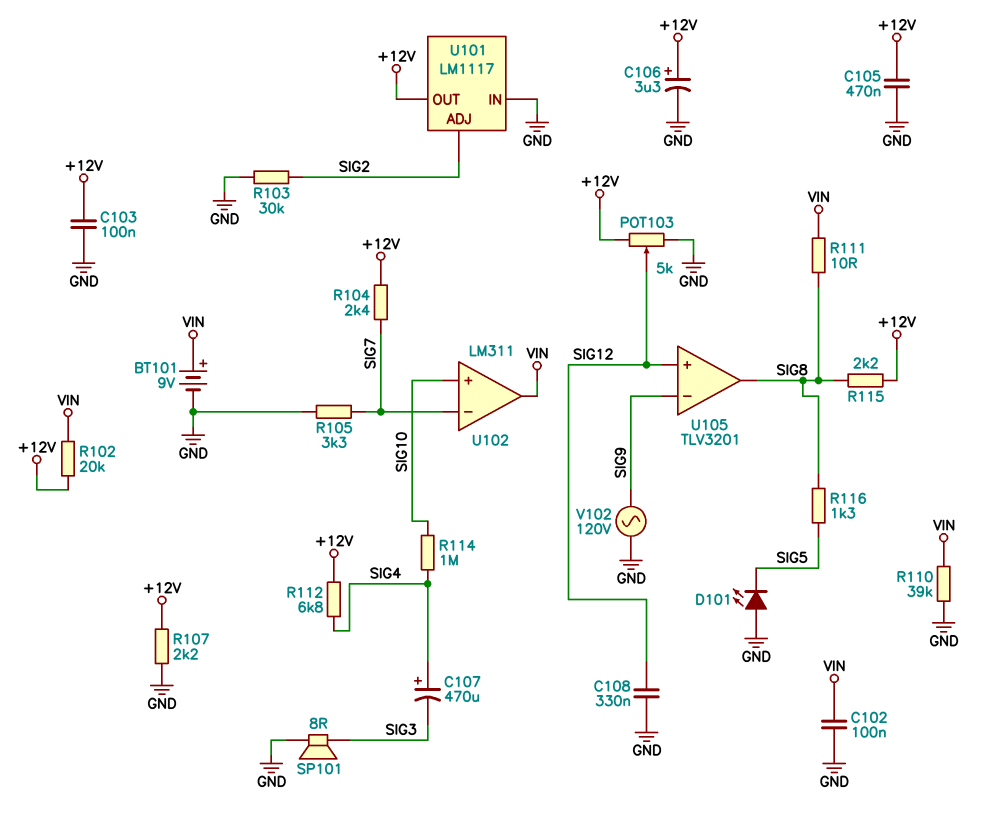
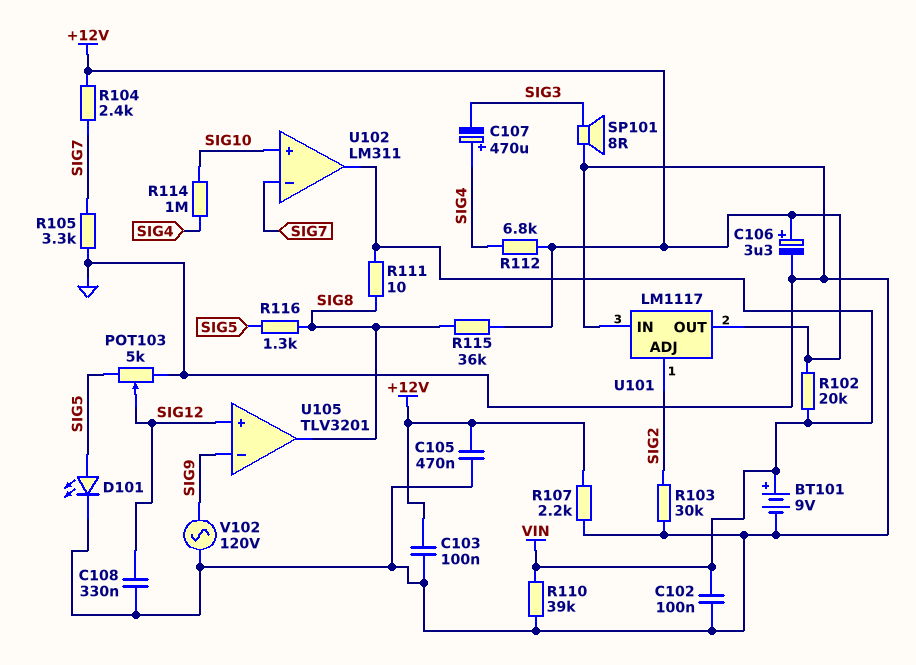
D101: LED (A GND, K SIG5) -> LED (A SIG5, K GND)
POT103: 5k (+12V, GND, wiper SIG12) -> 5k (GND, SIG5, wiper SIG12)
R115: 2.2k (+12V, SIG8) -> 36k (+12V, SIG8)

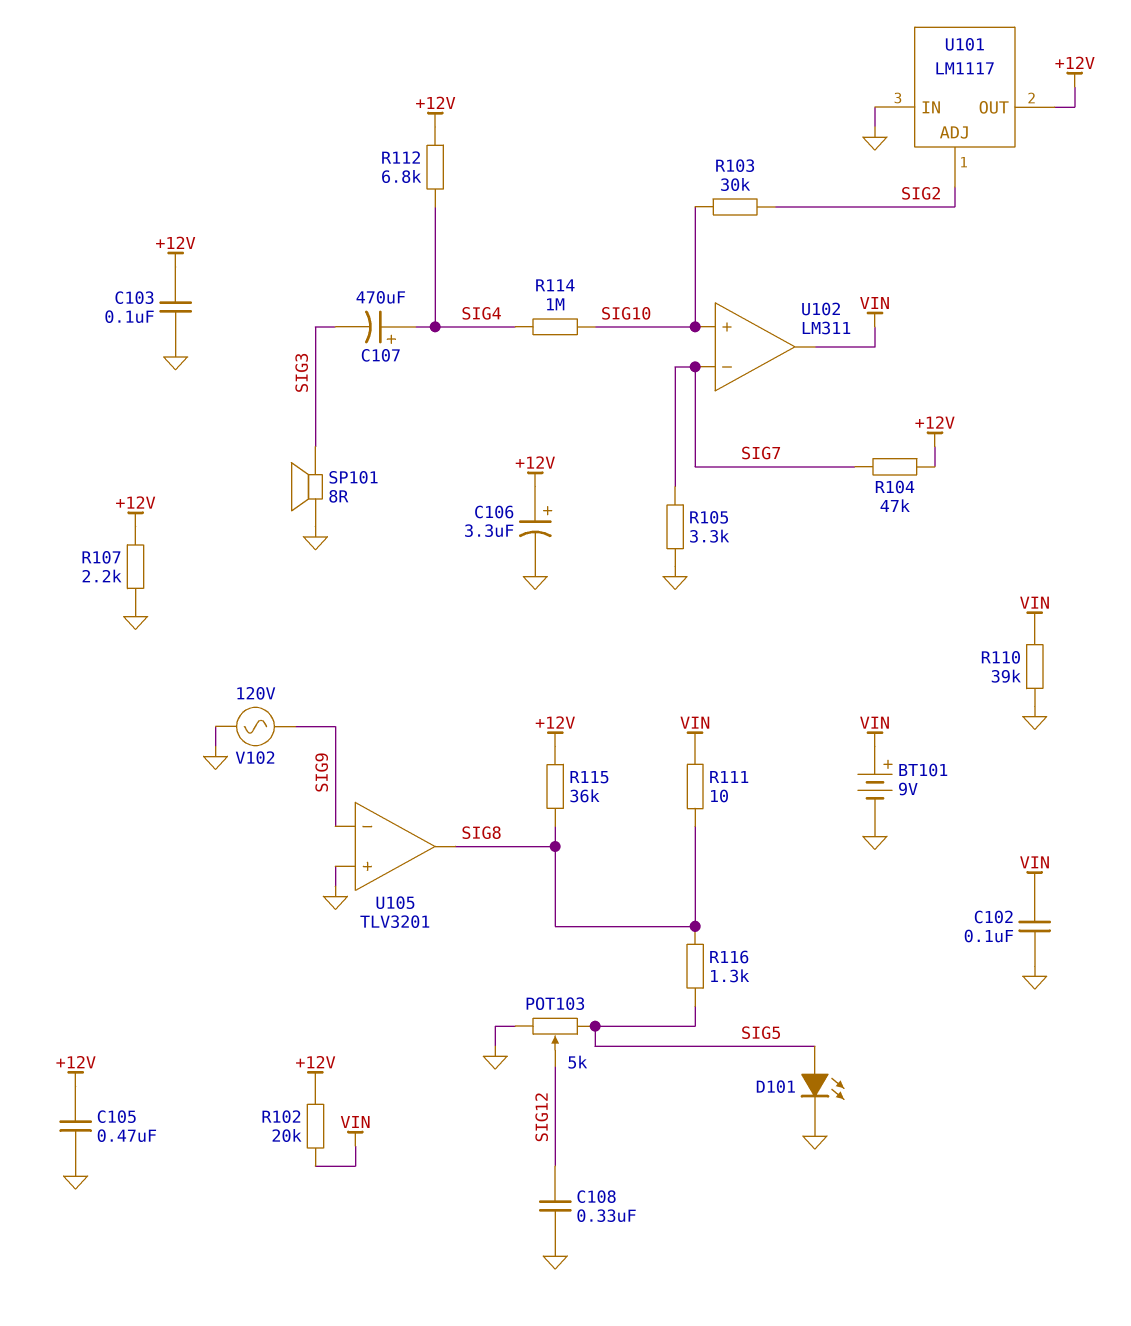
R103: 30k (GND, SIG2) -> 30k (SIG2, SIG10)
R104: 2.4k (+12V, SIG7) -> 47k (+12V, SIG7)
U105 pin in+: SIG12 -> GND

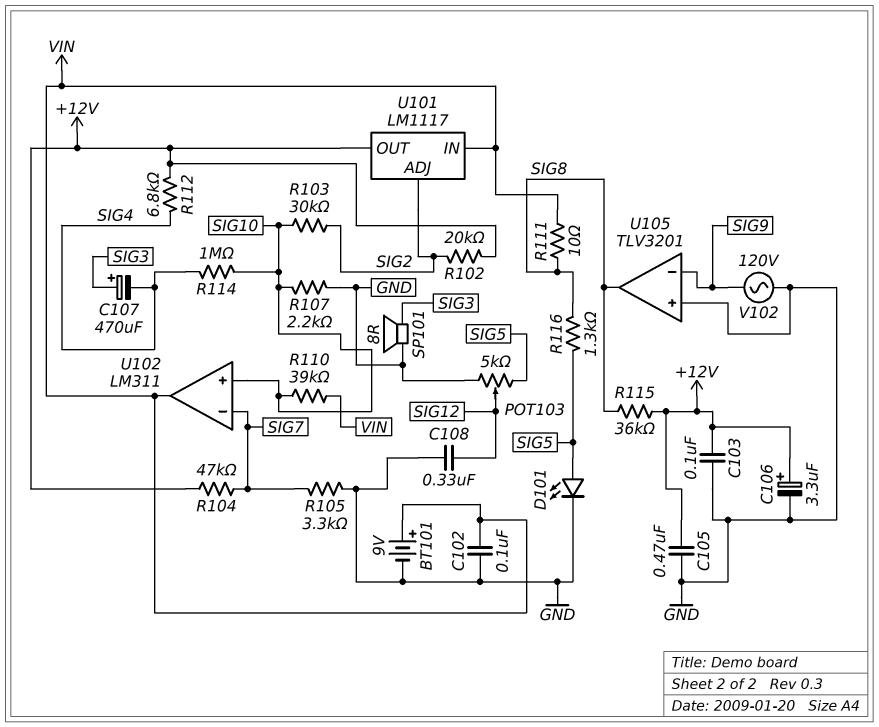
C107: 470uF (plus SIG4, minus SIG3) -> 470uF (plus SIG3, minus SIG4)
R102: 20k (+12V, VIN) -> 20k (+12V, SIG2)
R107: 2.2k (+12V, GND) -> 2.2k (GND, SIG10)
R110: 39k (GND, VIN) -> 39k (SIG10, VIN)
U101 pin IN: GND -> VIN

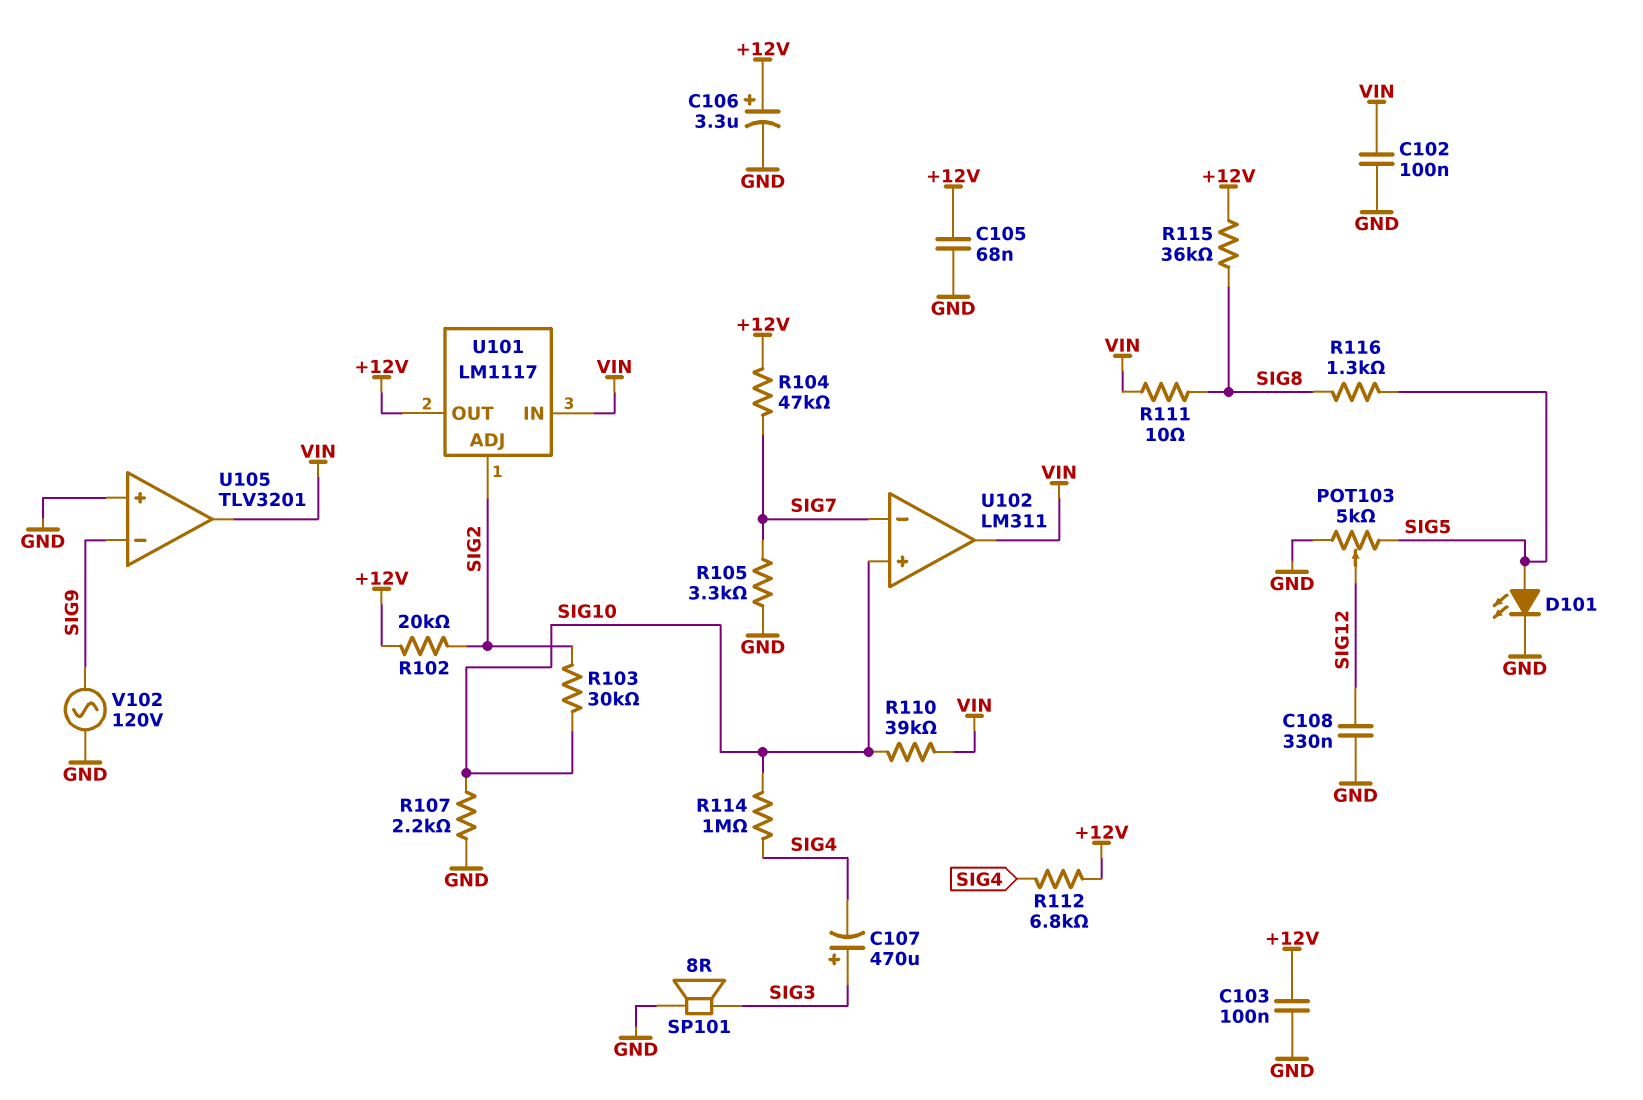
BT101: 9V (plus VIN, minus GND) -> none
C105: 470nF (+12V, GND) -> 68nF (+12V, GND)
U105 pin out: SIG8 -> VIN

